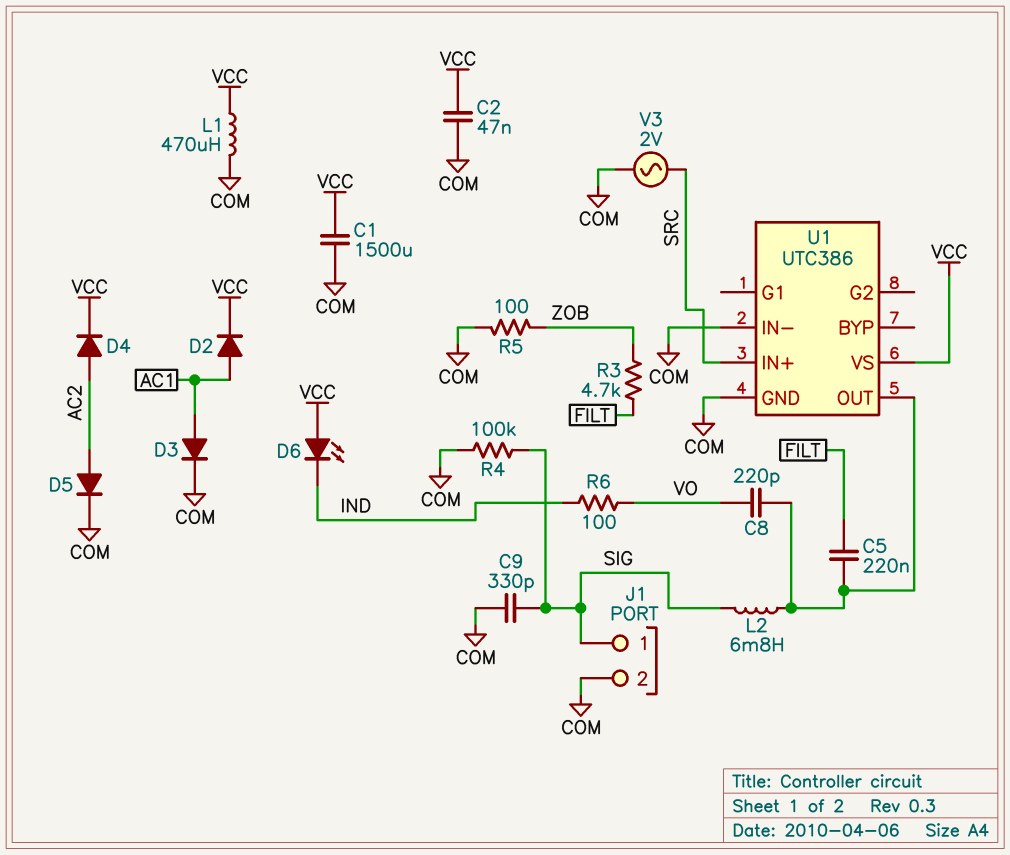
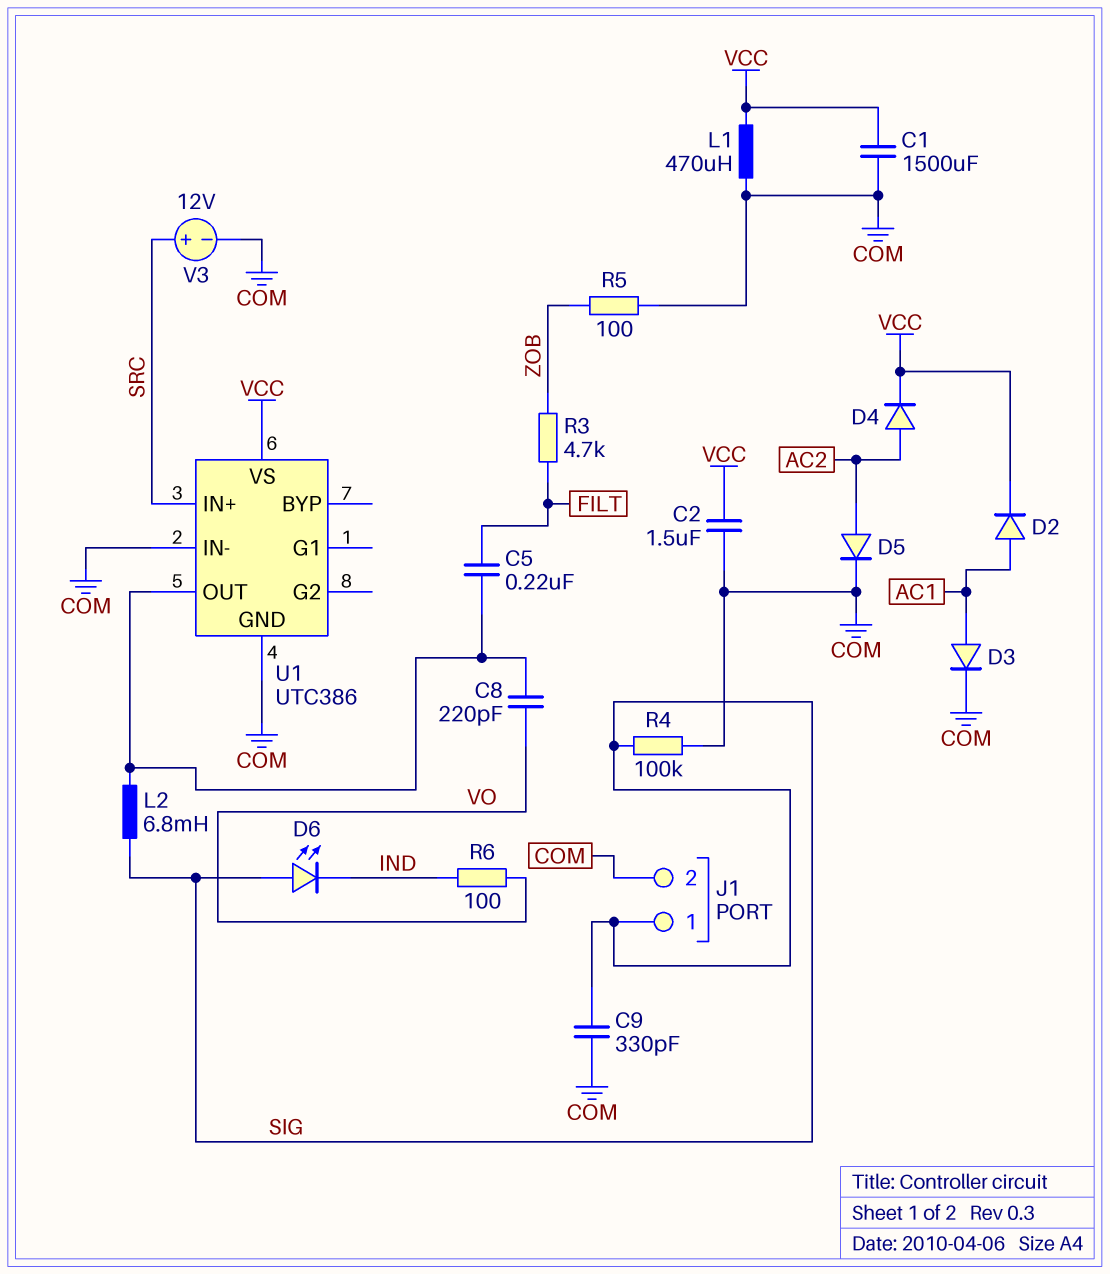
C2: 47nF (COM, VCC) -> 1.5uF (COM, VCC)
D6: LED (A VCC, K IND) -> LED (A SIG, K IND)
V3: AC 2V (COM, SRC) -> 12V (plus SRC, minus COM)

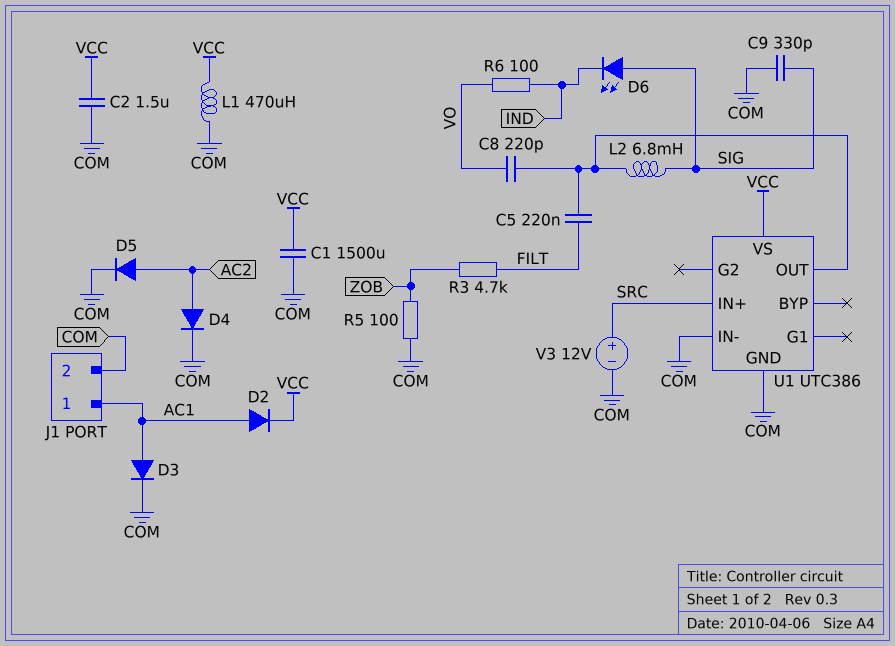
D4: diode (A AC2, K VCC) -> diode (A AC2, K COM)
J1 pin 1: SIG -> AC1
R4: 100k (COM, SIG) -> none

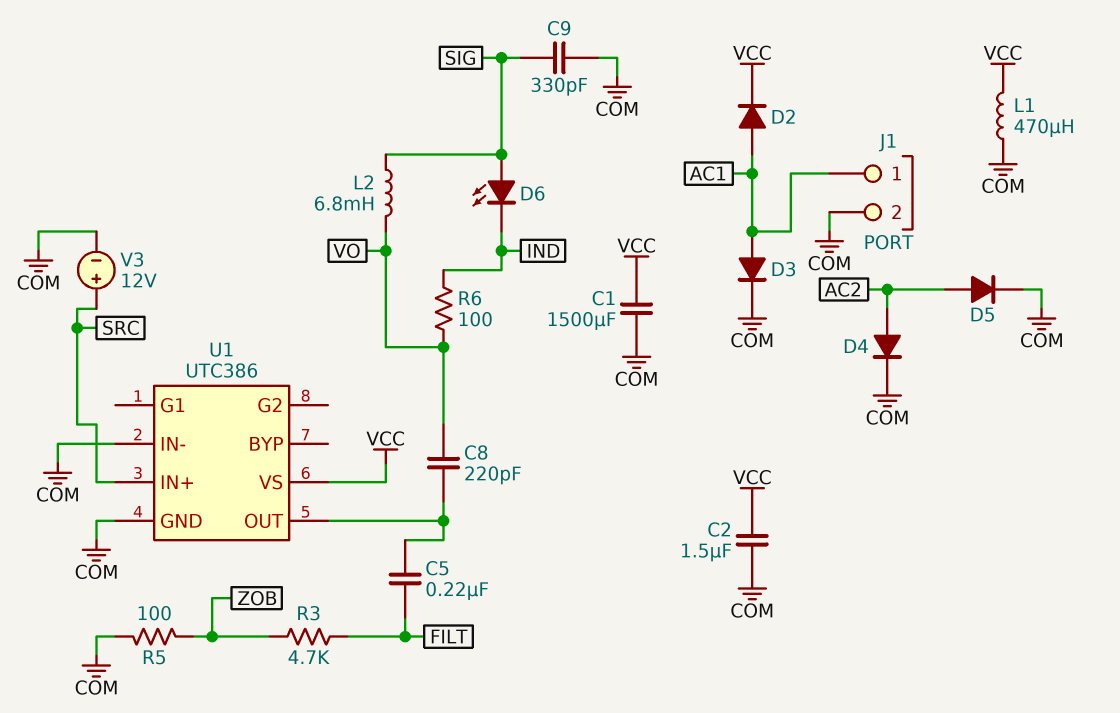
L2: 6.8mH (SIG, U1/OUT) -> 6.8mH (SIG, VO)

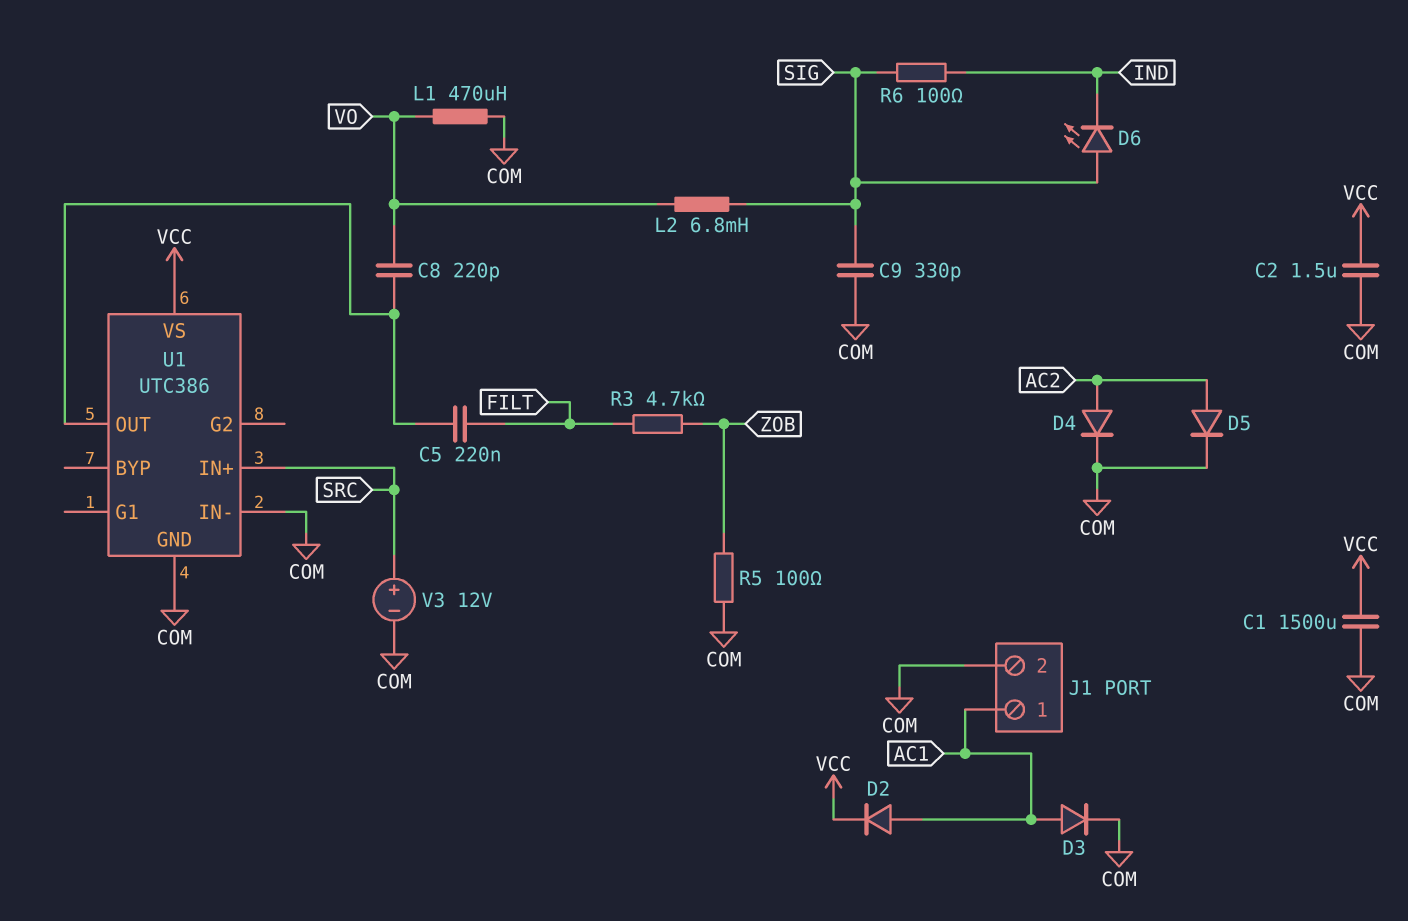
L1: 470uH (COM, VCC) -> 470uH (COM, VO)
R6: 100 (IND, VO) -> 100 (IND, SIG)

